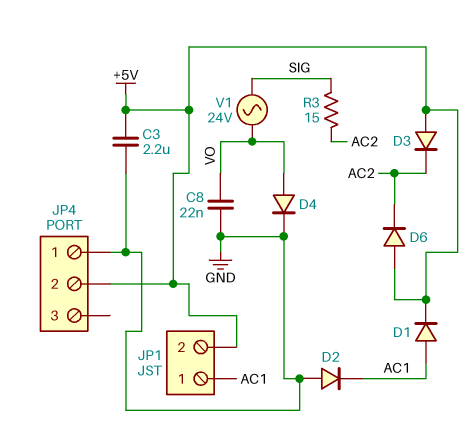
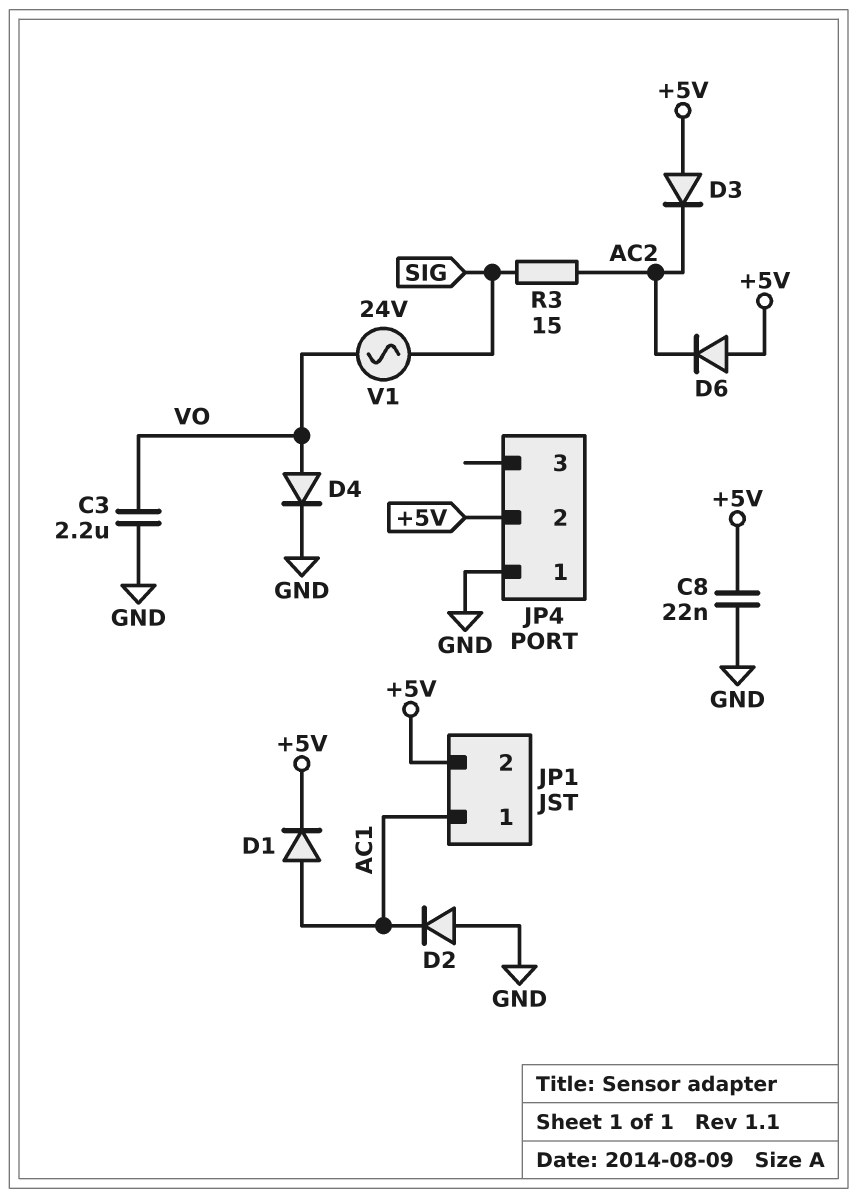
C3: 2.2uF (+5V, GND) -> 2.2uF (GND, VO)
C8: 22nF (GND, VO) -> 22nF (+5V, GND)

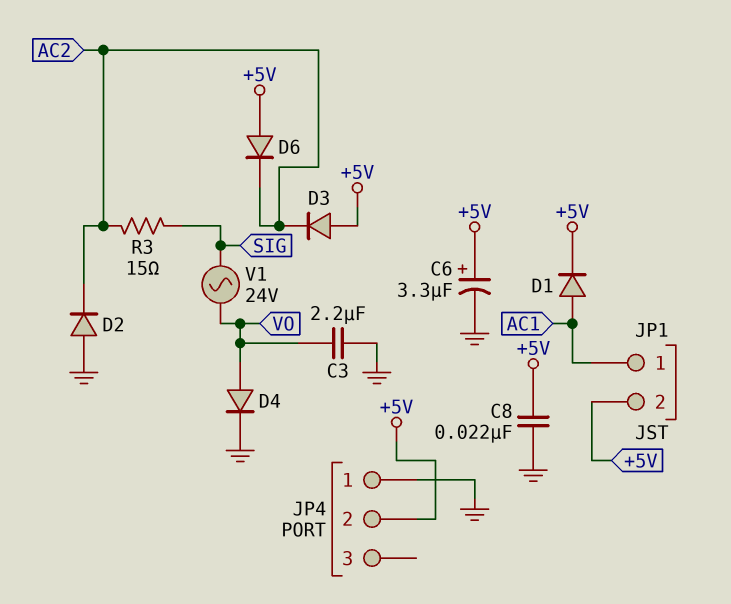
C6: none -> 3.3uF (plus +5V, minus GND)
D2: diode (A GND, K AC1) -> diode (A GND, K AC2)

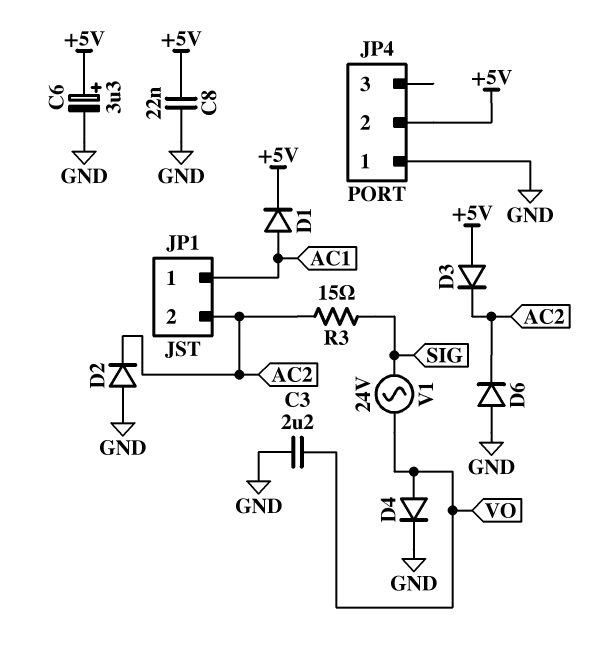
D6: diode (A +5V, K AC2) -> diode (A GND, K AC2)
JP1 pin 2: +5V -> AC2

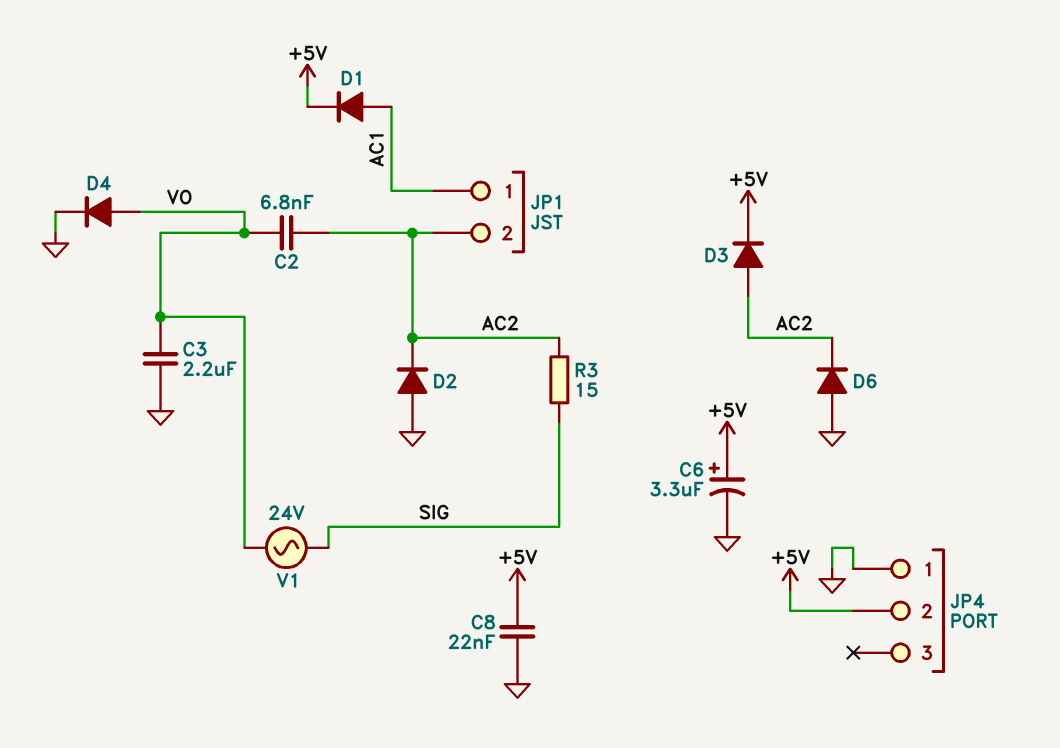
C2: none -> 6.8nF (AC2, VO)
D3: diode (A +5V, K AC2) -> diode (A AC2, K +5V)

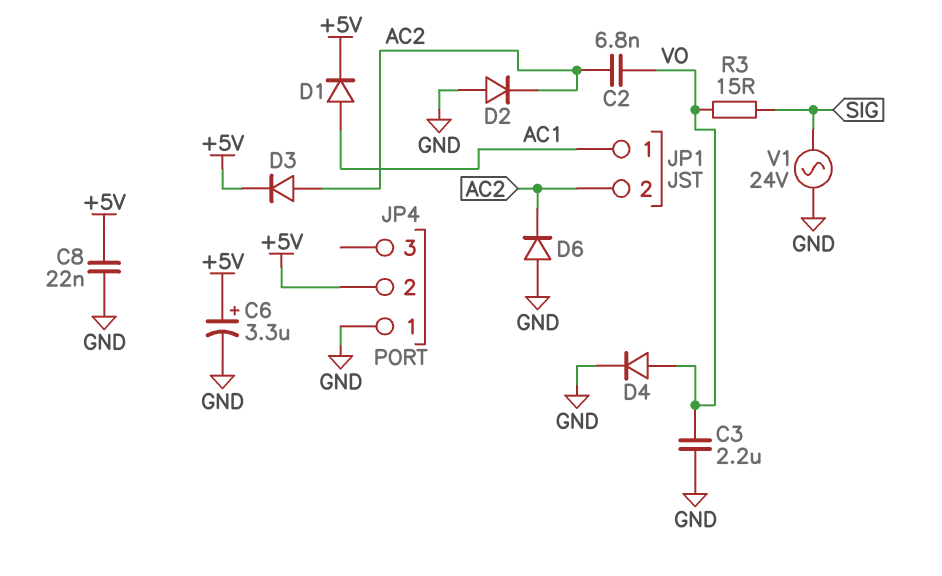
R3: 15 (AC2, SIG) -> 15 (SIG, VO)
V1: AC 24V (SIG, VO) -> AC 24V (GND, SIG)

